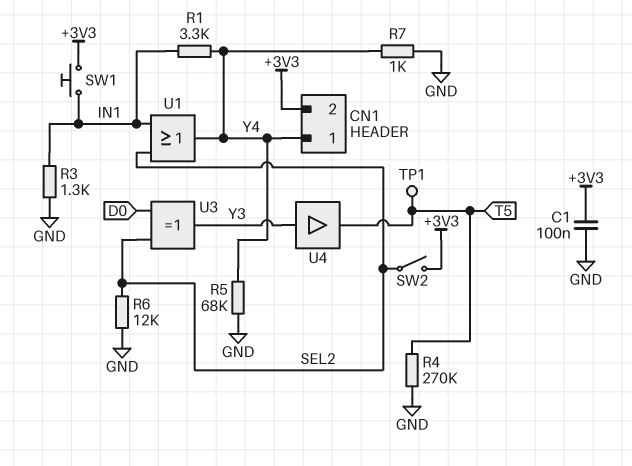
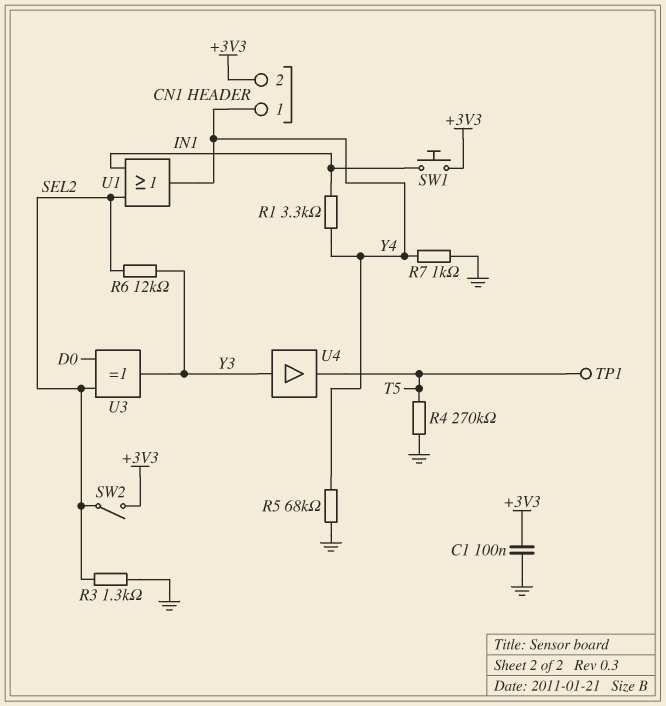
R3: 1.3k (GND, IN1) -> 1.3k (GND, SEL2)
R6: 12k (GND, SEL2) -> 12k (SEL2, Y3)

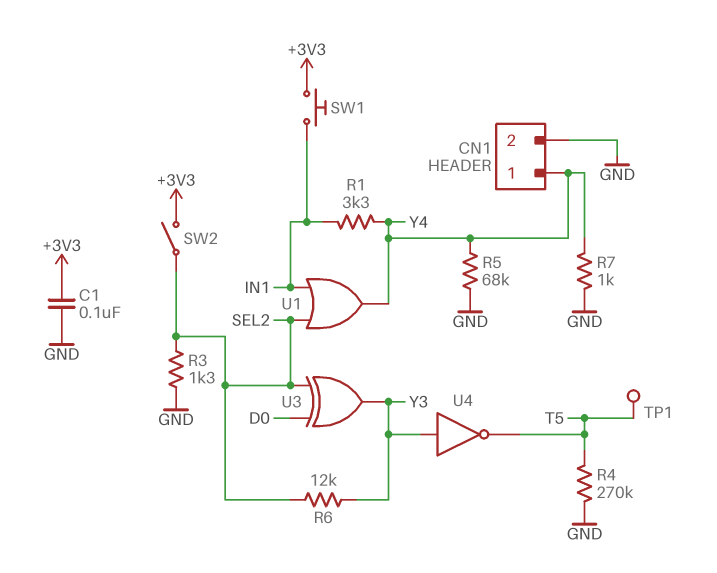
CN1 pin 2: +3V3 -> GND
U4: buffer (in Y3, out T5) -> NOT (in Y3, out T5)

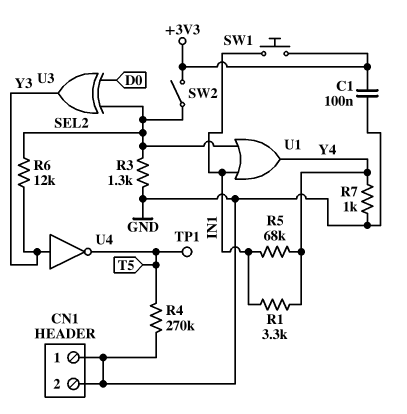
CN1 pin 1: Y4 -> GND
R5: 68k (GND, Y4) -> 68k (IN1, Y4)

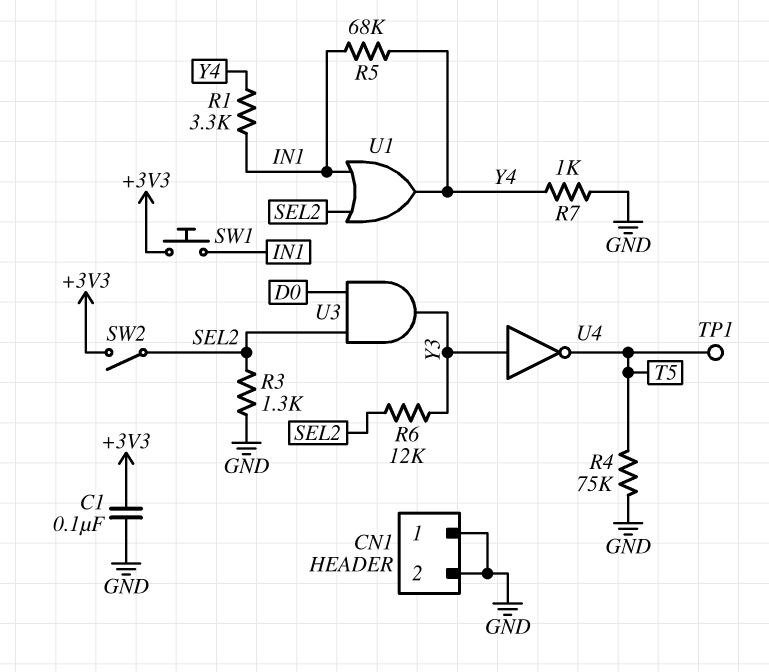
R4: 270k (GND, T5) -> 75k (GND, T5)
U3: XOR (in D0, in SEL2, out Y3) -> AND (in D0, in SEL2, out Y3)

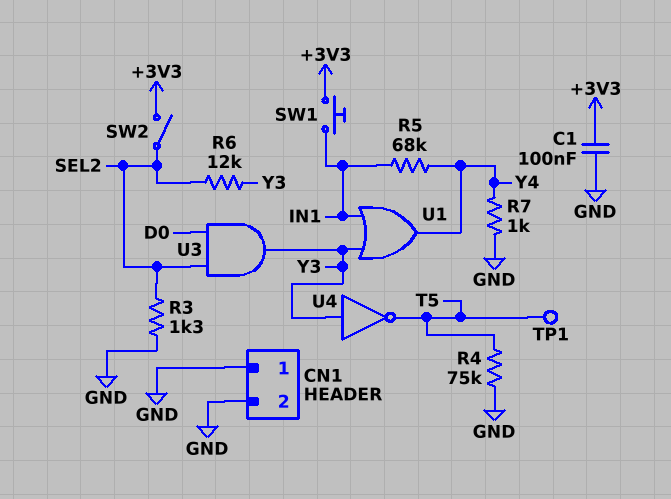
R1: 3.3k (IN1, Y4) -> none
U1: OR (in IN1, in SEL2, out Y4) -> OR (in IN1, in Y3, out Y4)

